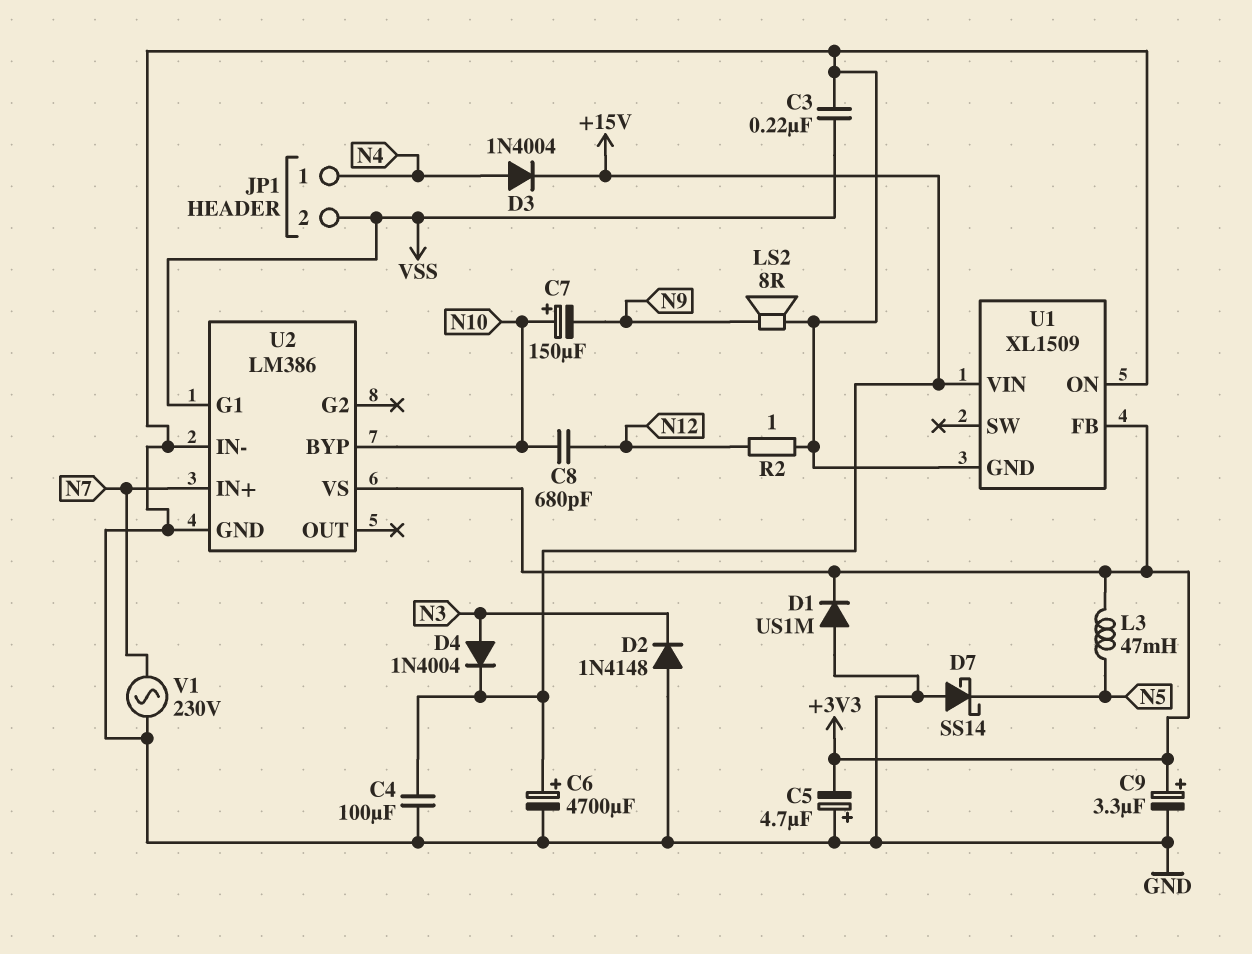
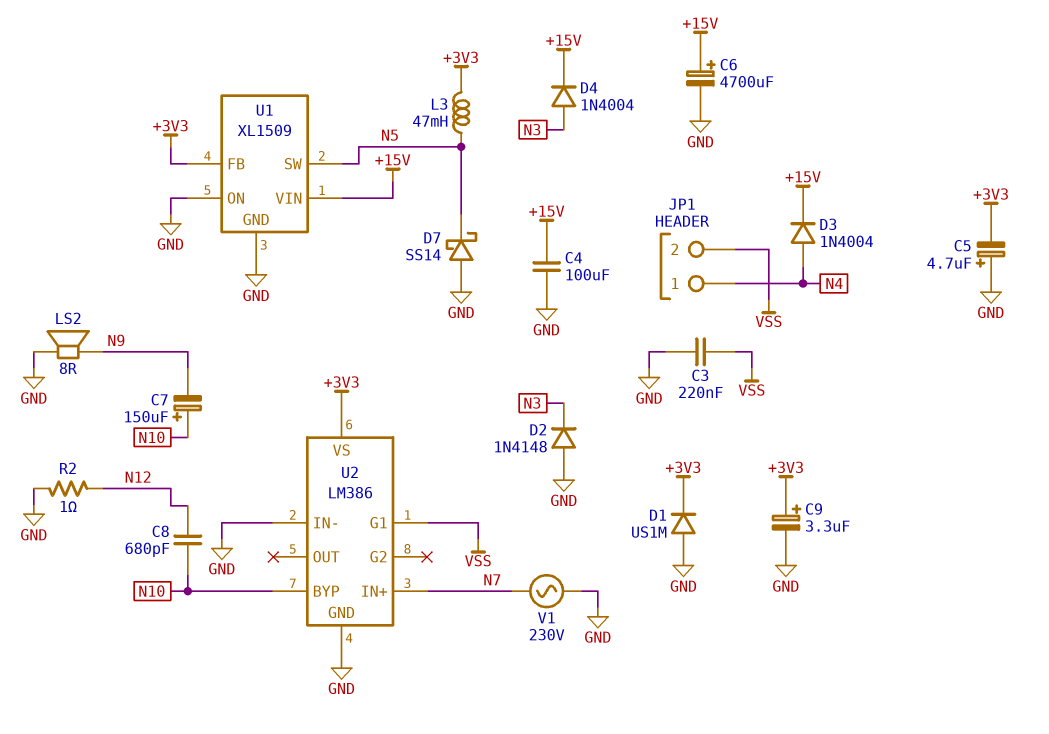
U1 pin SW: none -> N5

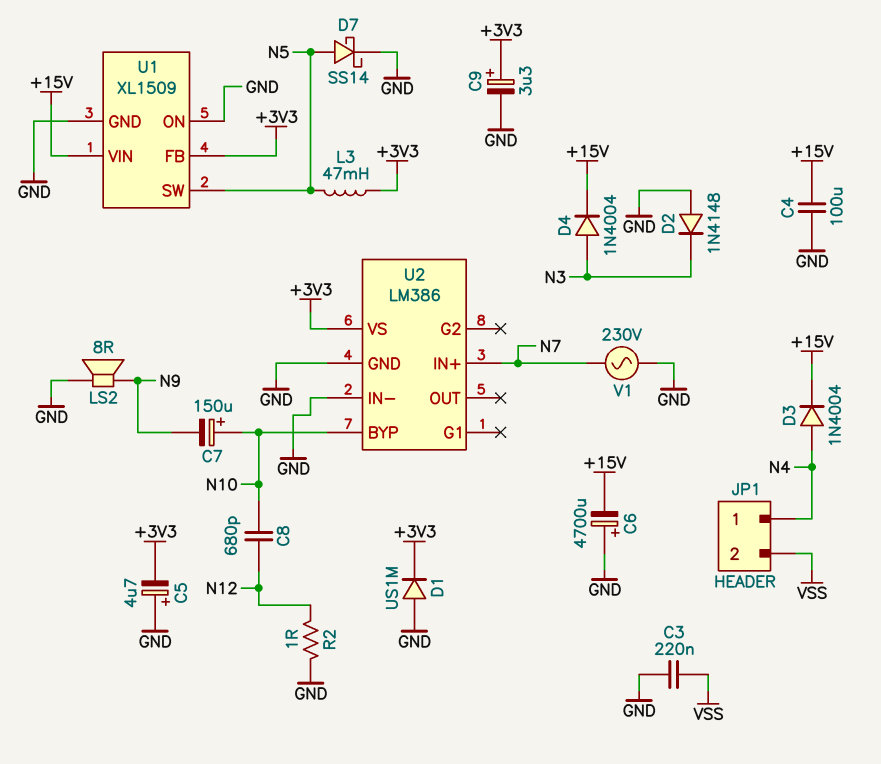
C6: 4700uF (plus +15V, minus GND) -> 4700uF (plus GND, minus +15V)
D7: schottky SS14 (A GND, K N5) -> schottky SS14 (A N5, K GND)
U2 pin G1: VSS -> none

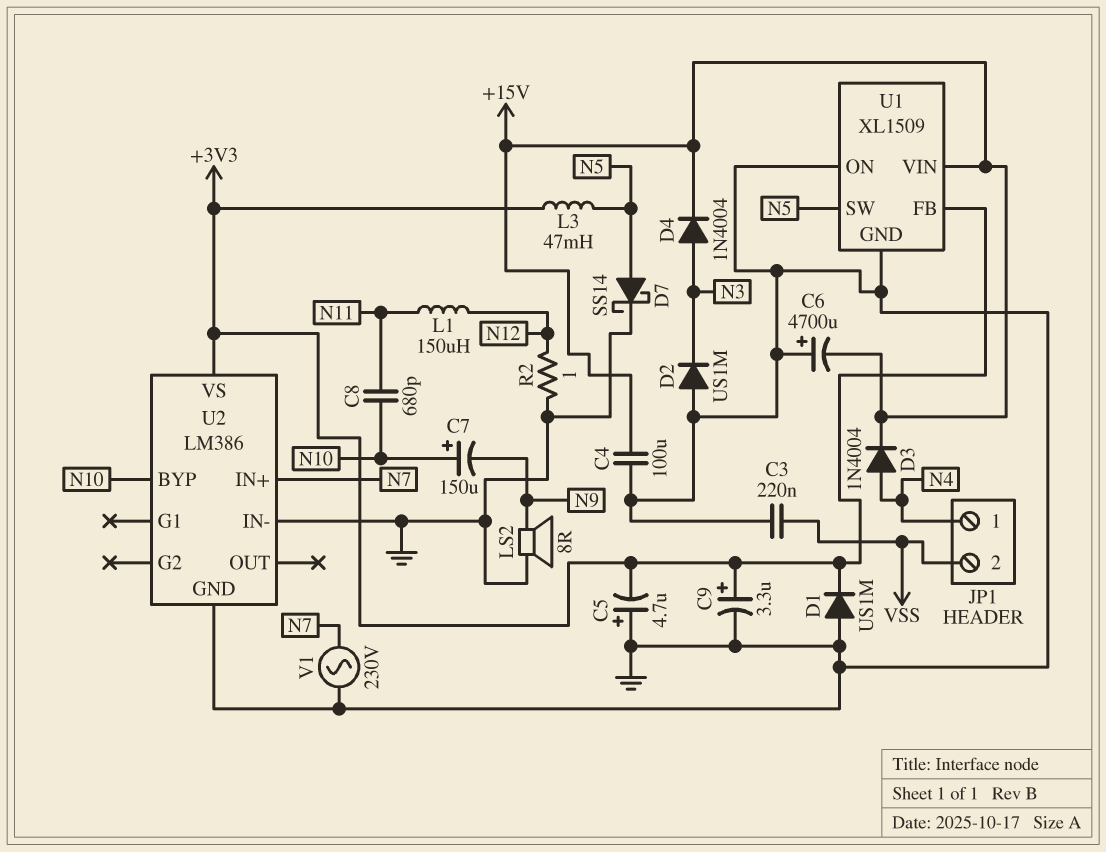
C8: 680pF (N10, N12) -> 680pF (N10, N11)
D2: diode 1N4148 (A GND, K N3) -> diode US1M (A GND, K N3)
L1: none -> 150uH (N11, N12)

